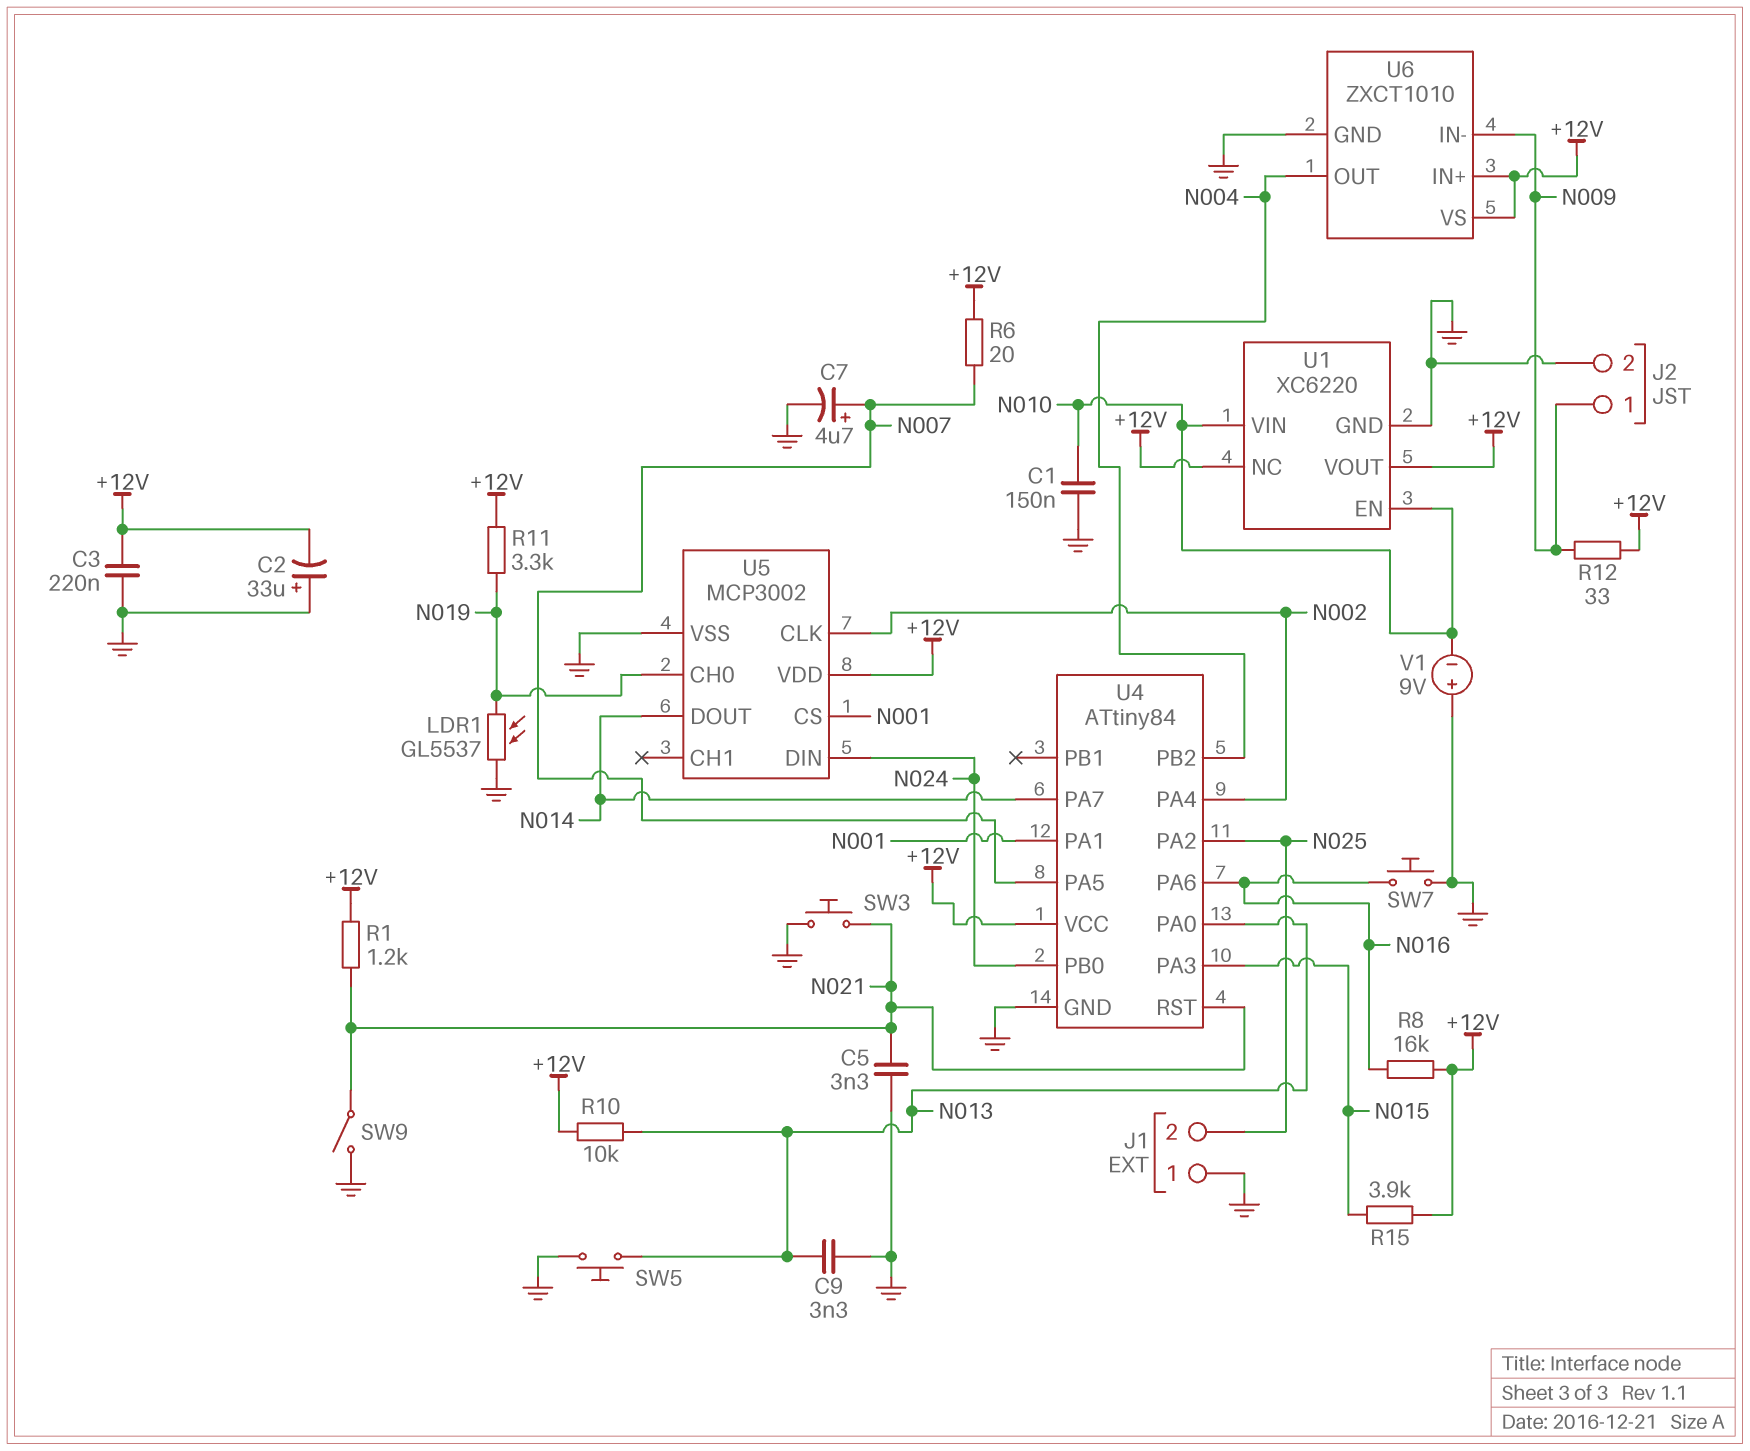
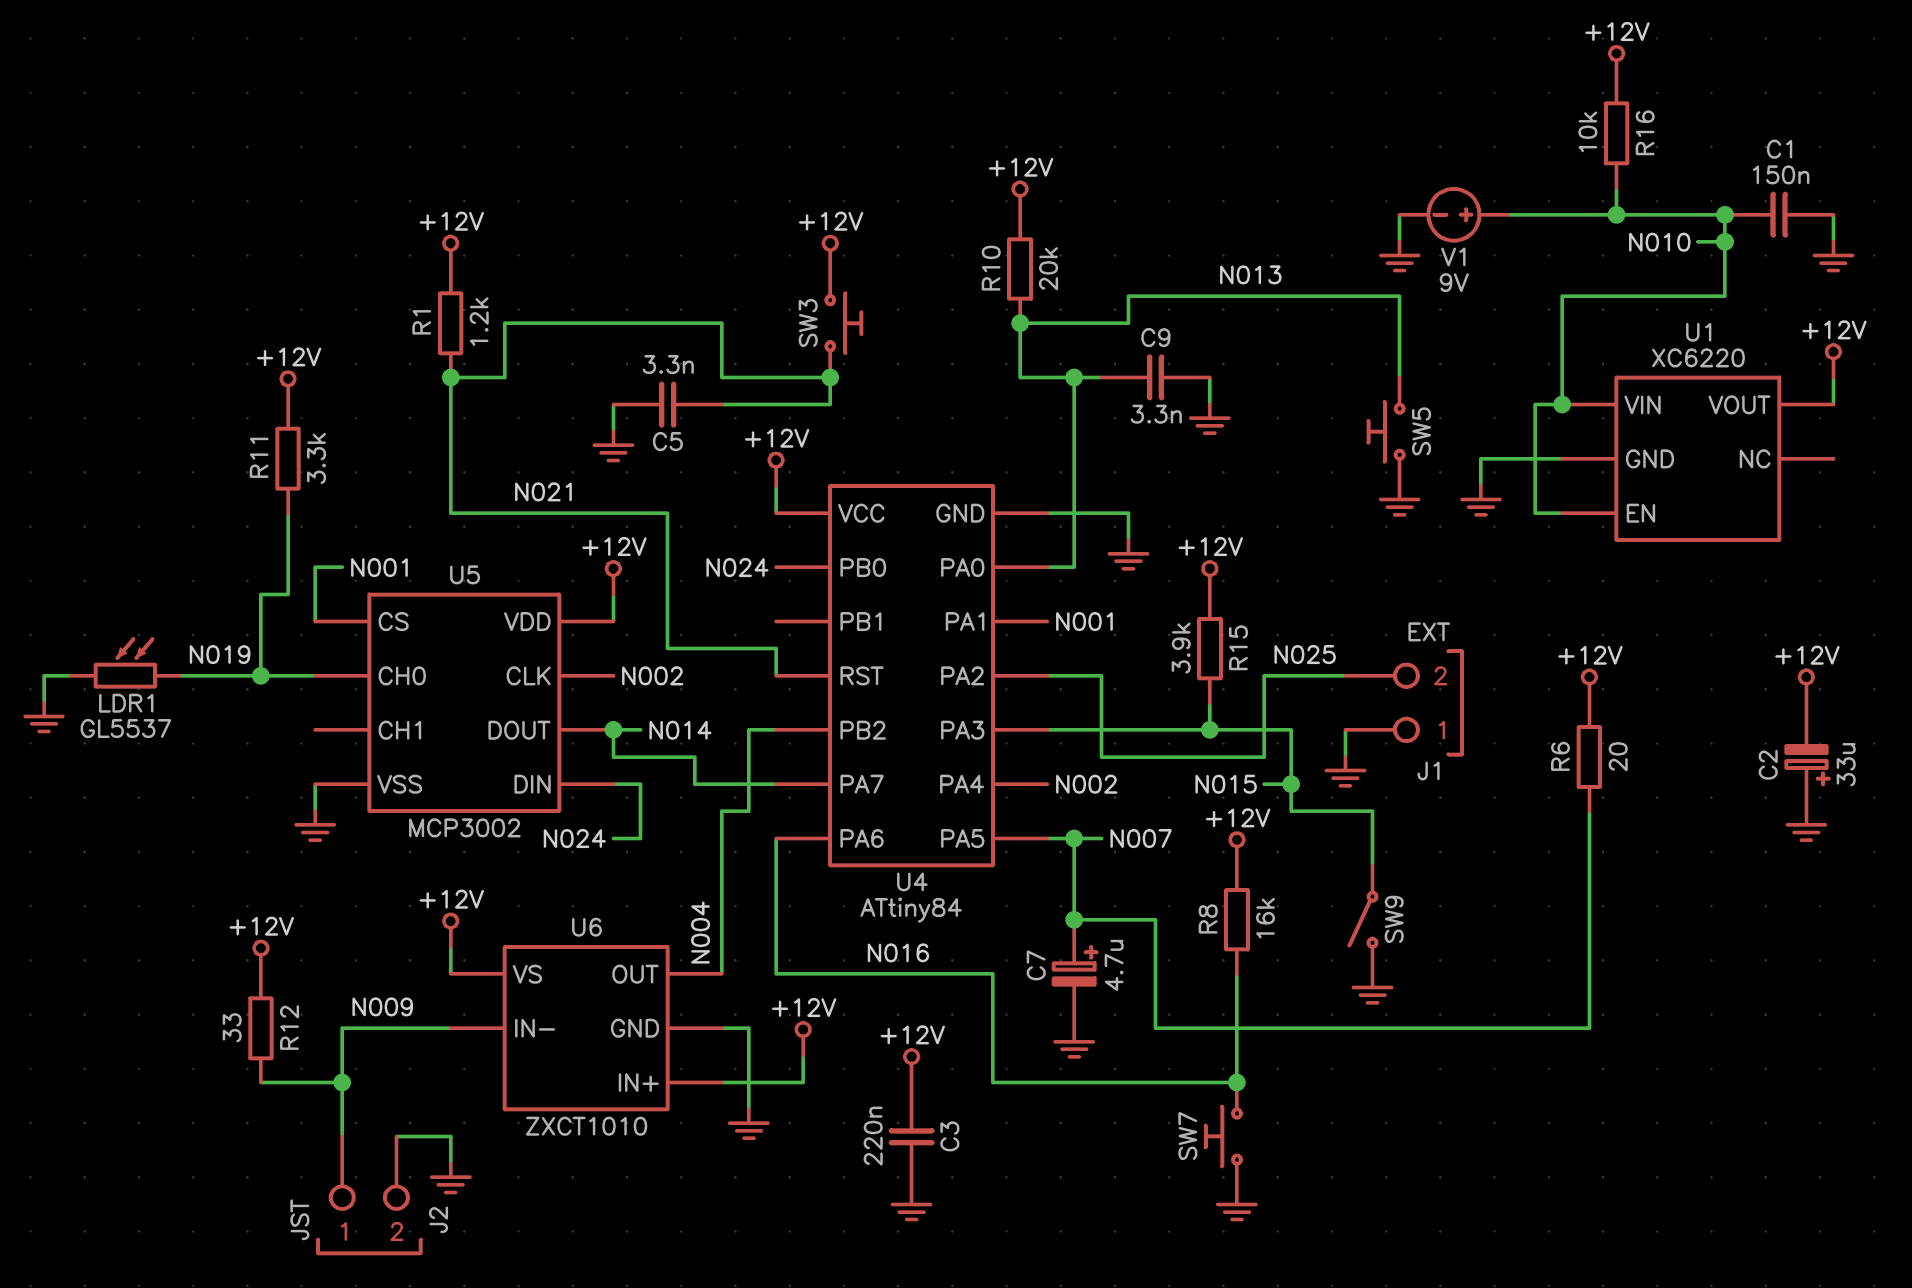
R10: 10k (+12V, N013) -> 20k (+12V, N013)
R16: none -> 10k (+12V, N010)
SW3: button (GND, N021) -> button (+12V, N021)
SW9: switch (GND, N021) -> switch (GND, N015)
U1 pin NC: +12V -> none
V1: 9V (plus GND, minus N010) -> 9V (plus N010, minus GND)

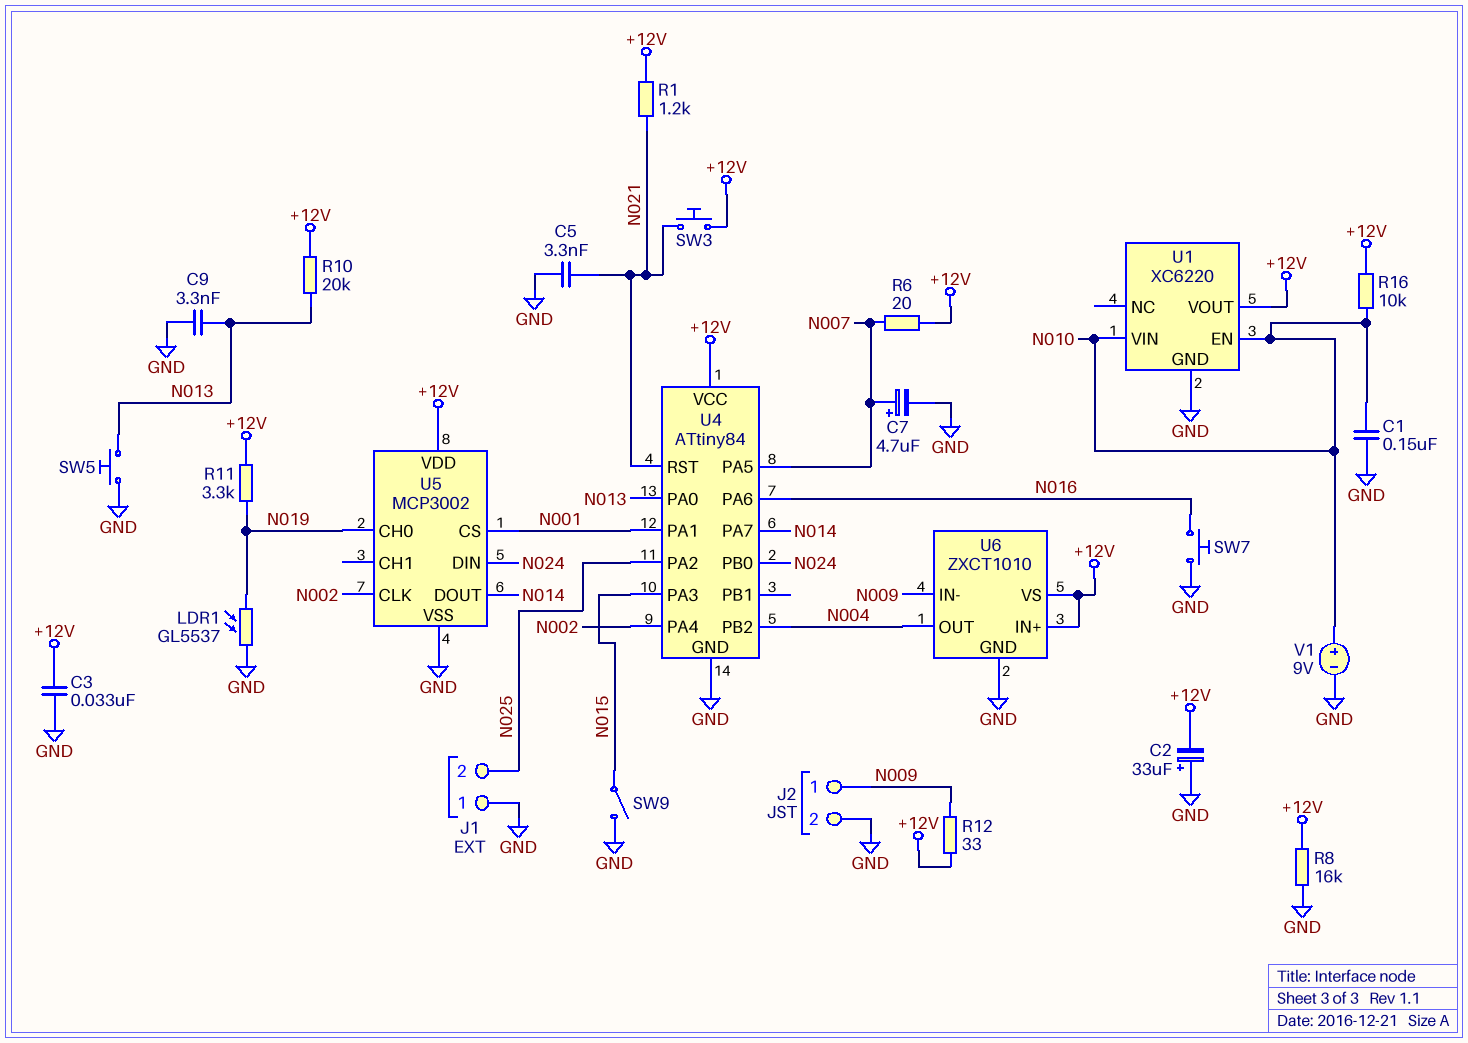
C3: 220nF (+12V, GND) -> 33nF (+12V, GND)
R8: 16k (+12V, N016) -> 16k (+12V, GND)
R15: 3.9k (+12V, N015) -> none

